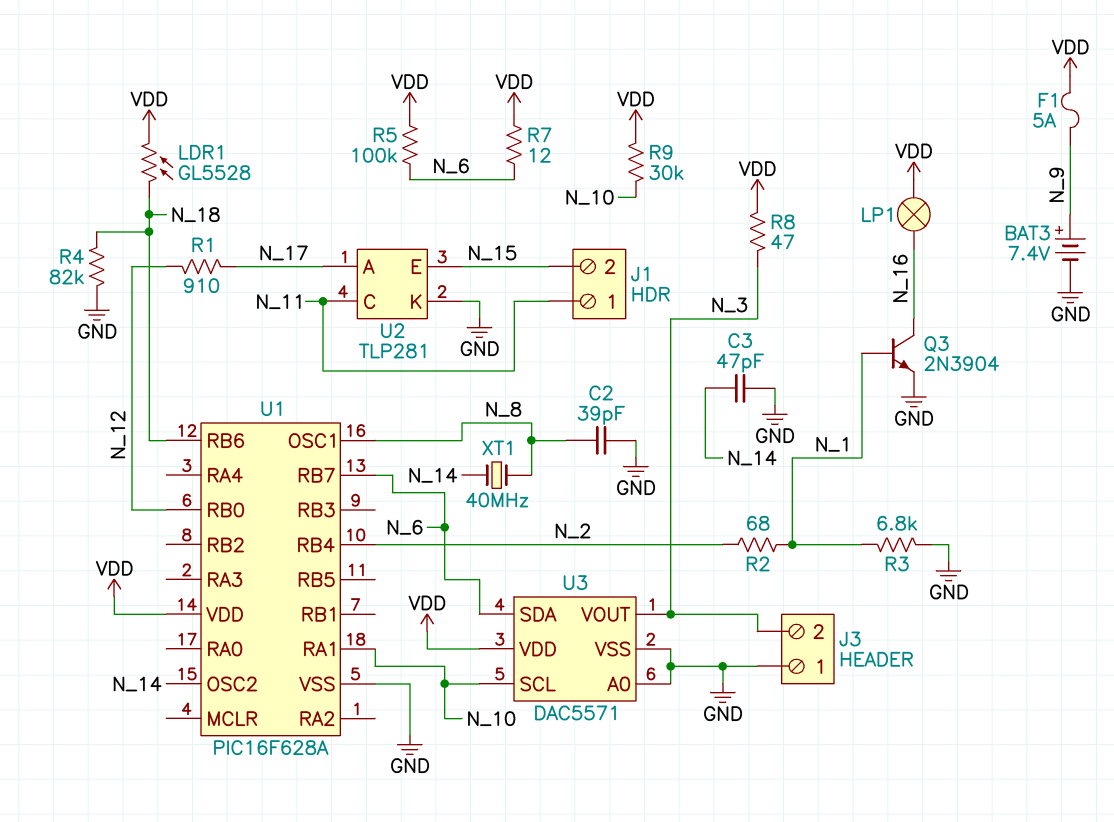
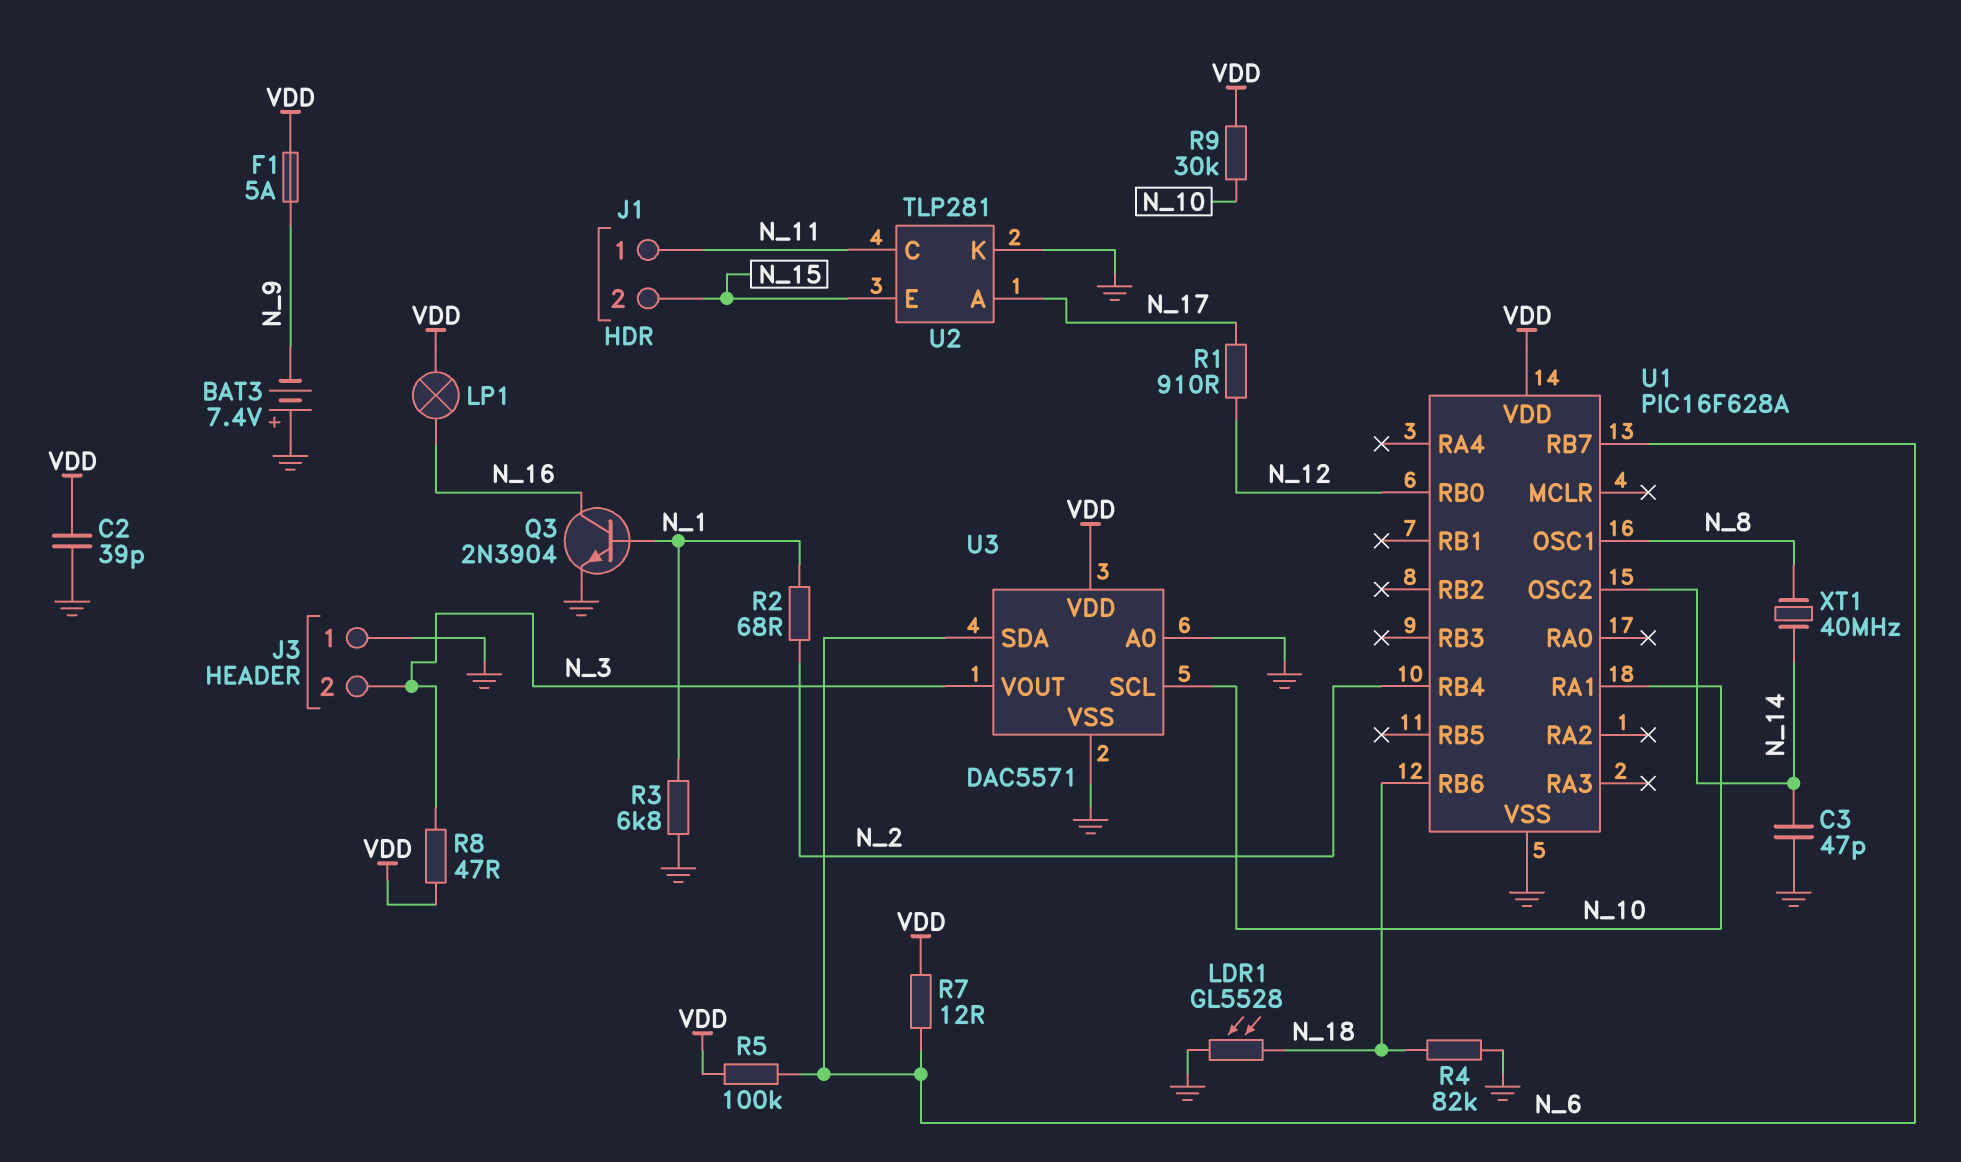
BAT3: 7.4V (plus N_9, minus GND) -> 7.4V (plus GND, minus N_9)
C2: 39pF (GND, N_8) -> 39pF (GND, VDD)
LDR1: GL5528 (N_18, VDD) -> GL5528 (GND, N_18)

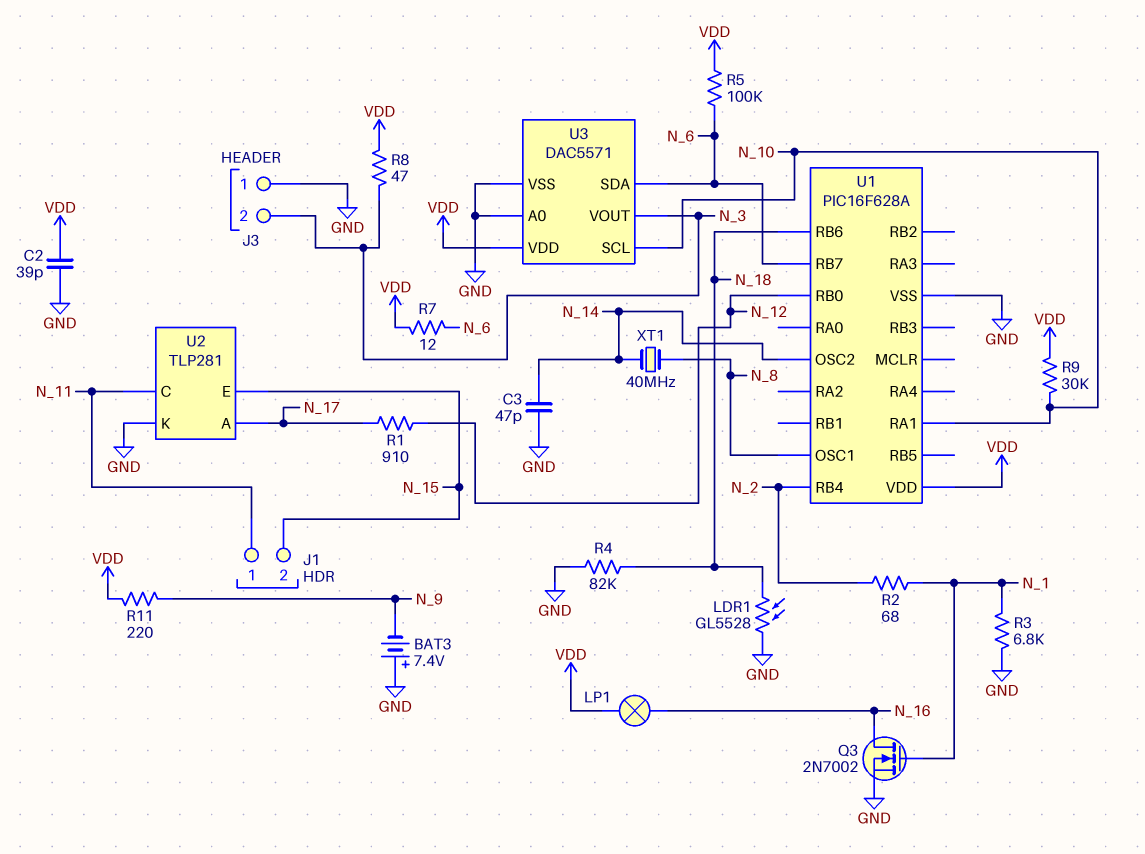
F1: 5A (N_9, VDD) -> none
Q3: NPN 2N3904 (B N_1, C N_16, E GND) -> NMOS 2N7002 (G N_1, D N_16, S GND)
R11: none -> 220 (N_9, VDD)

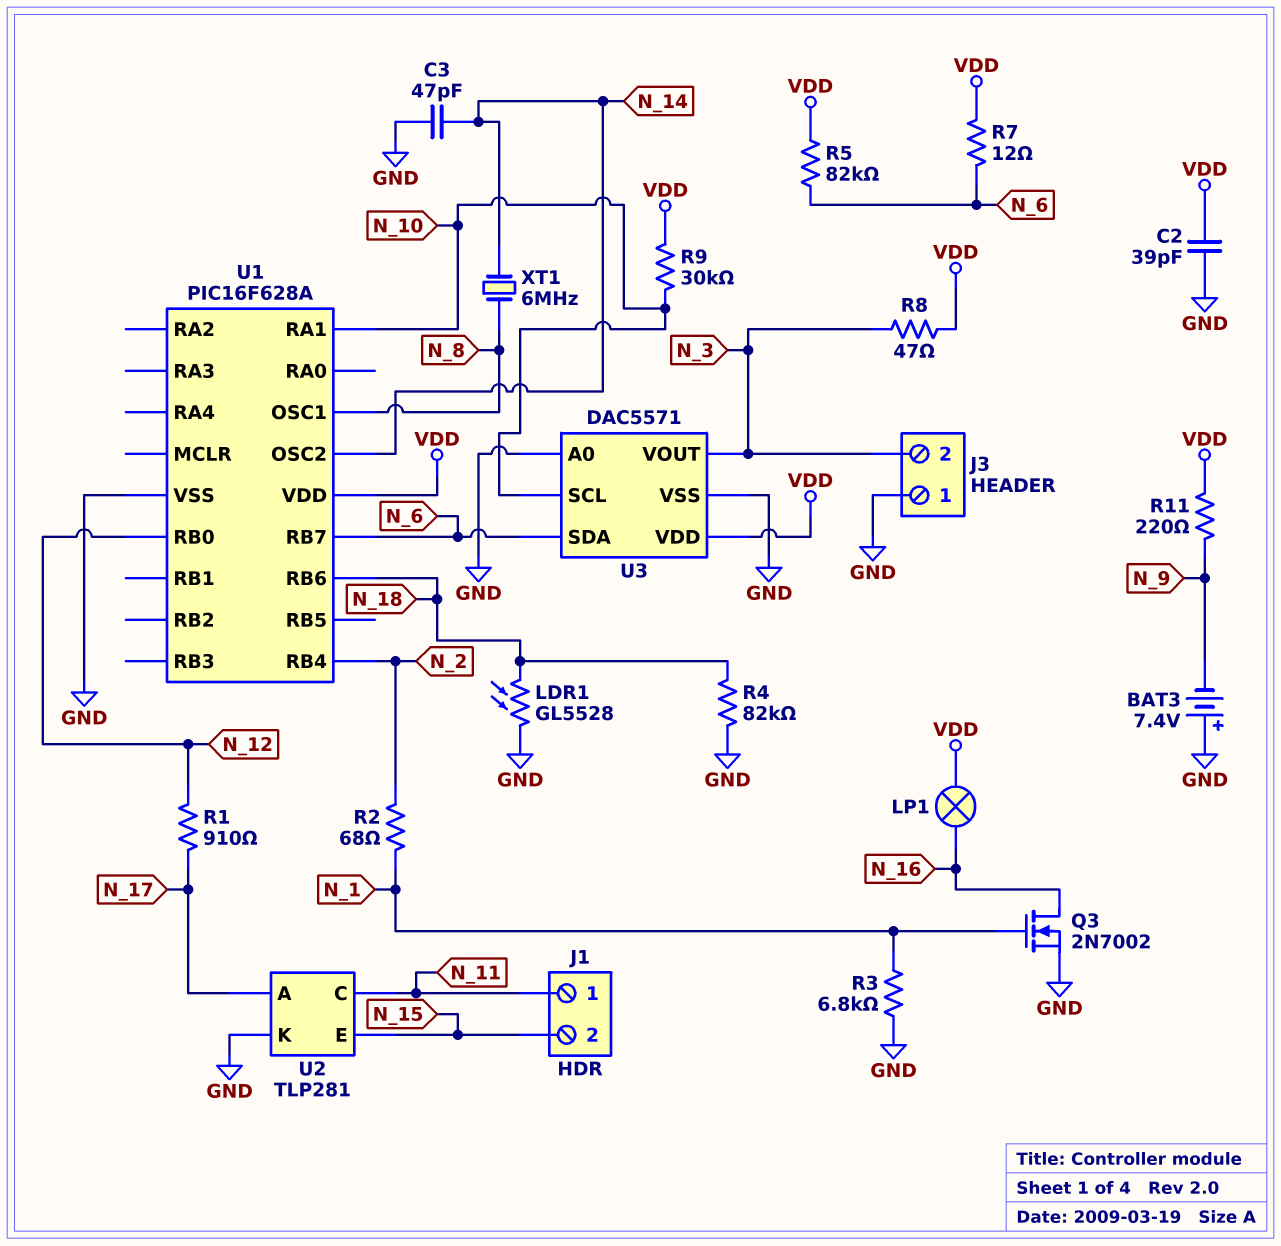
R5: 100k (N_6, VDD) -> 82k (N_6, VDD)
XT1: 40MHz (N_8, N_14) -> 6MHz (N_8, N_14)

